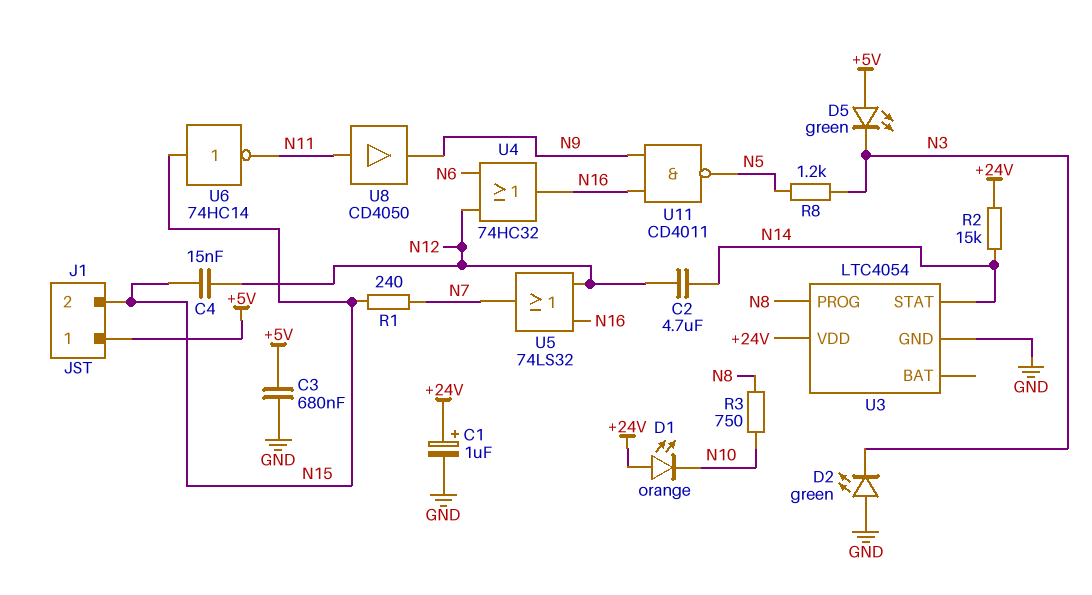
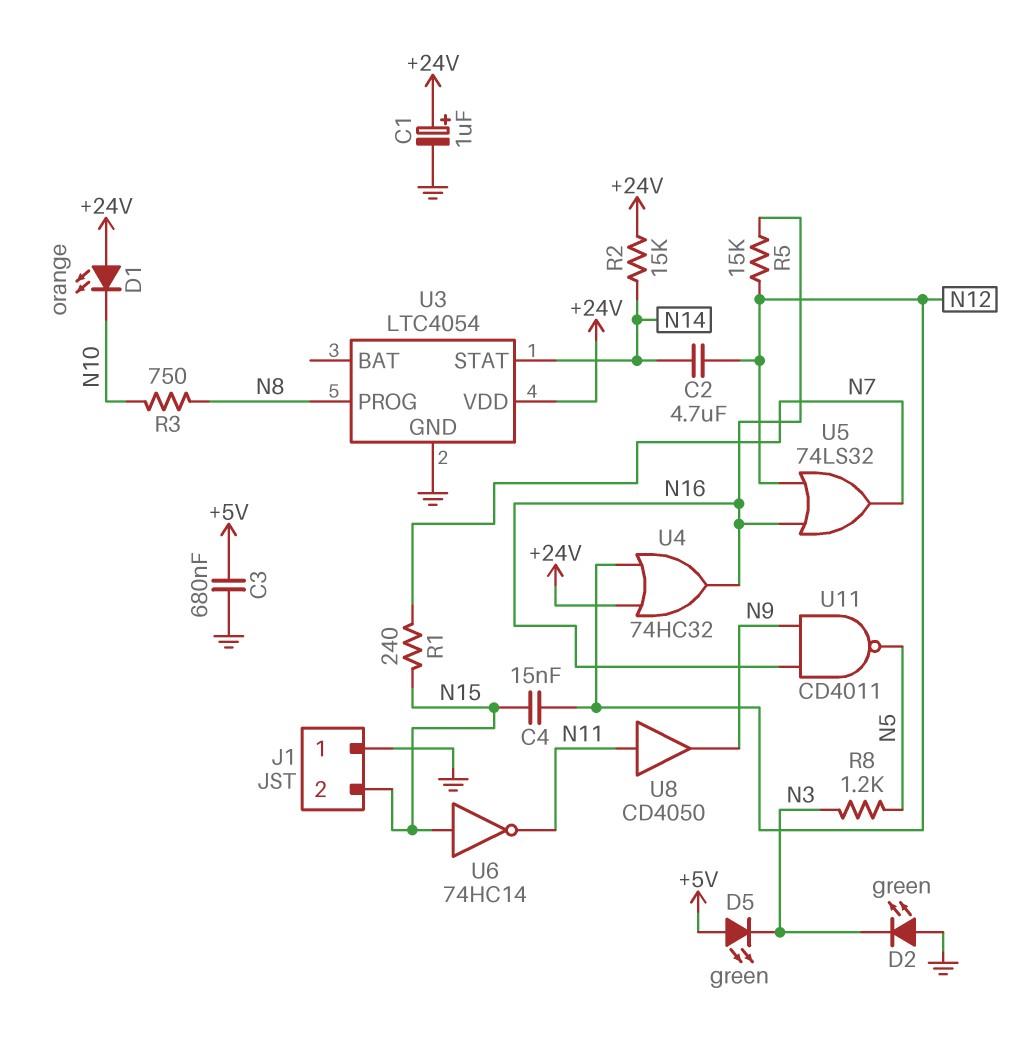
J1 pin 1: +5V -> GND
R5: none -> 15k (N12, N16)
U4: OR 74HC32 (in N6, in N12, out N16) -> OR 74HC32 (in +24V, in N12, out N16)

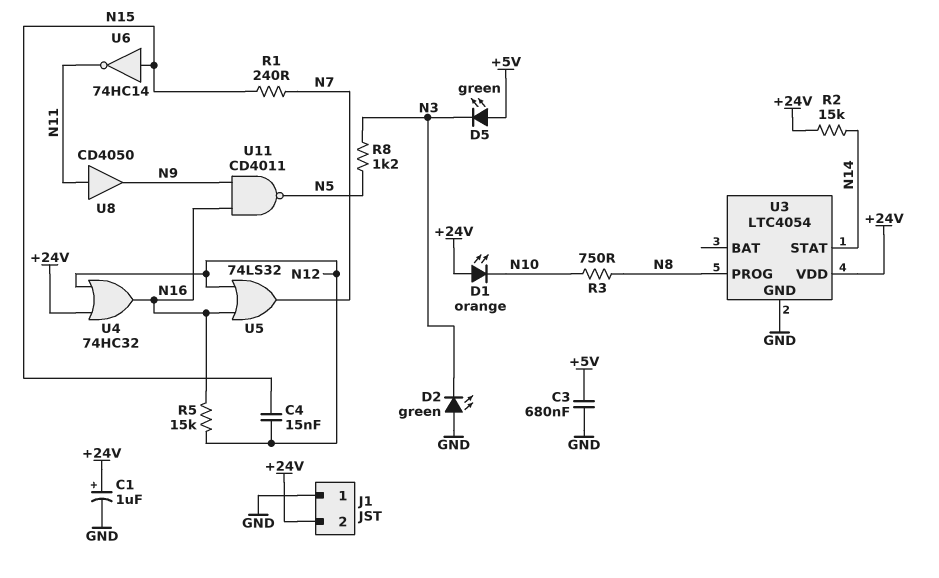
C2: 4.7uF (N12, N14) -> none
J1 pin 2: N15 -> +24V

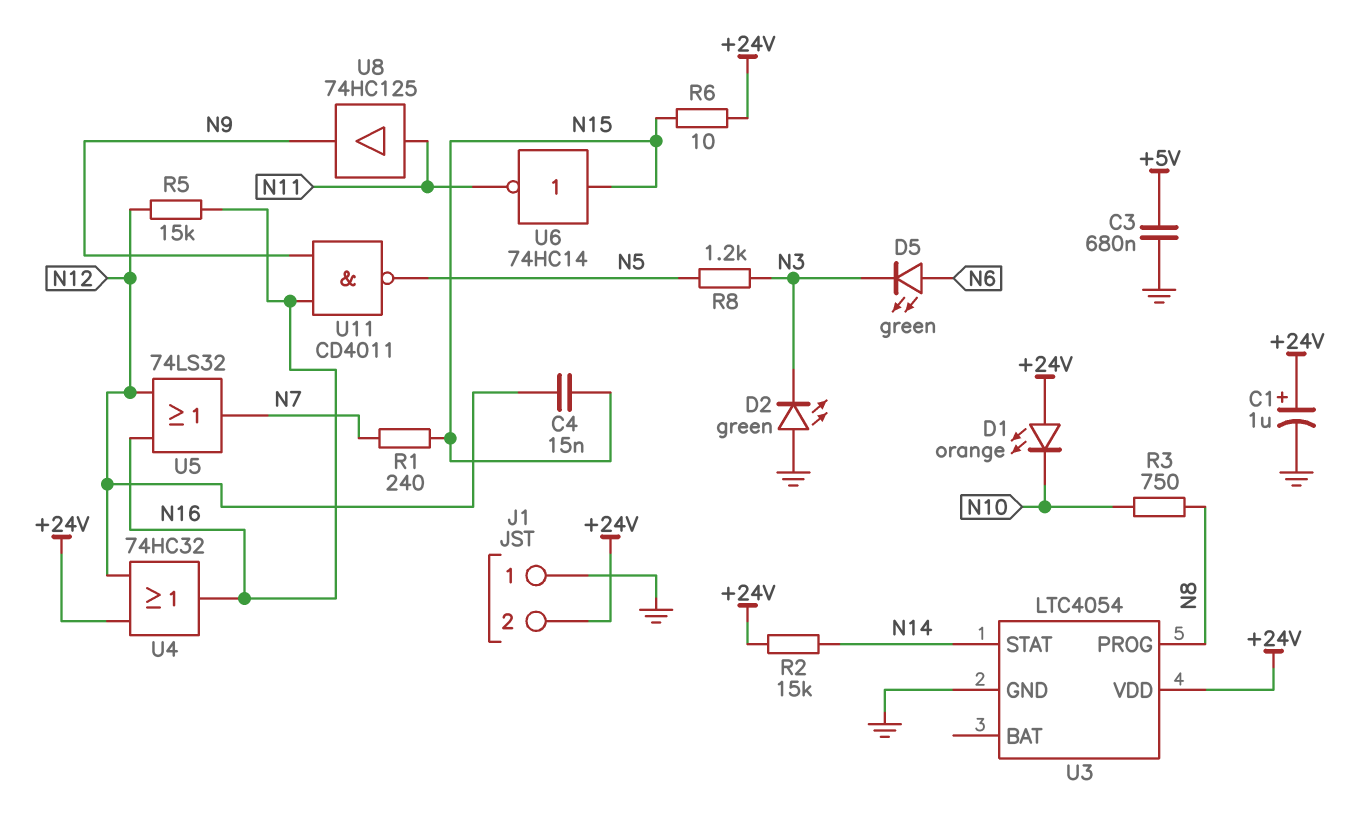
D5: LED green (A +5V, K N3) -> LED green (A N6, K N3)
R6: none -> 10 (+24V, N15)
U8: buffer CD4050 (in N11, out N9) -> buffer 74HC125 (in N11, out N9)

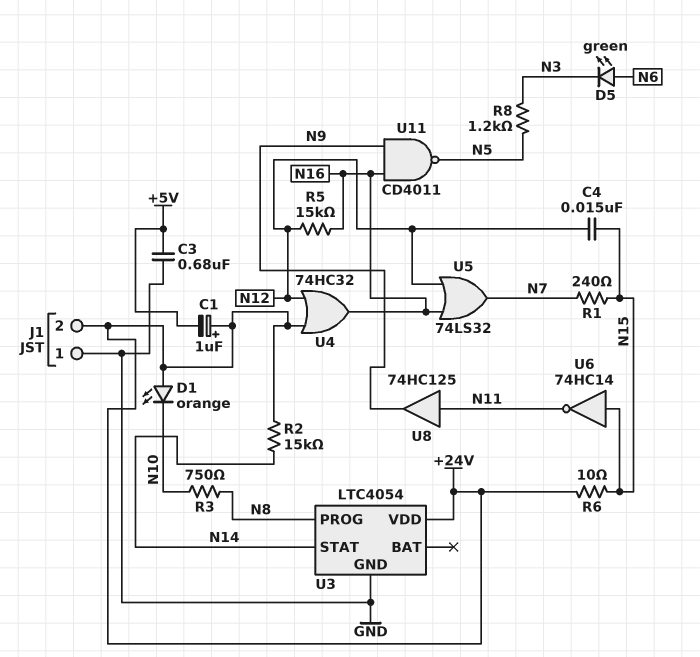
C1: 1uF (plus +24V, minus GND) -> 1uF (plus +24V, minus +5V)
D2: LED green (A GND, K N3) -> none

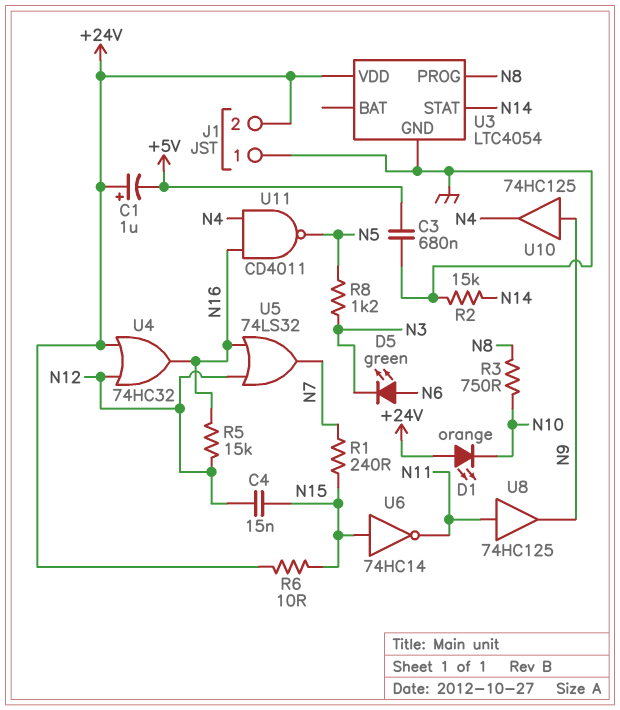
R2: 15k (+24V, N14) -> 15k (GND, N14)
U10: none -> buffer 74HC125 (in N9, out N4)
U11: NAND CD4011 (in N9, in N16, out N5) -> NAND CD4011 (in N4, in N16, out N5)

